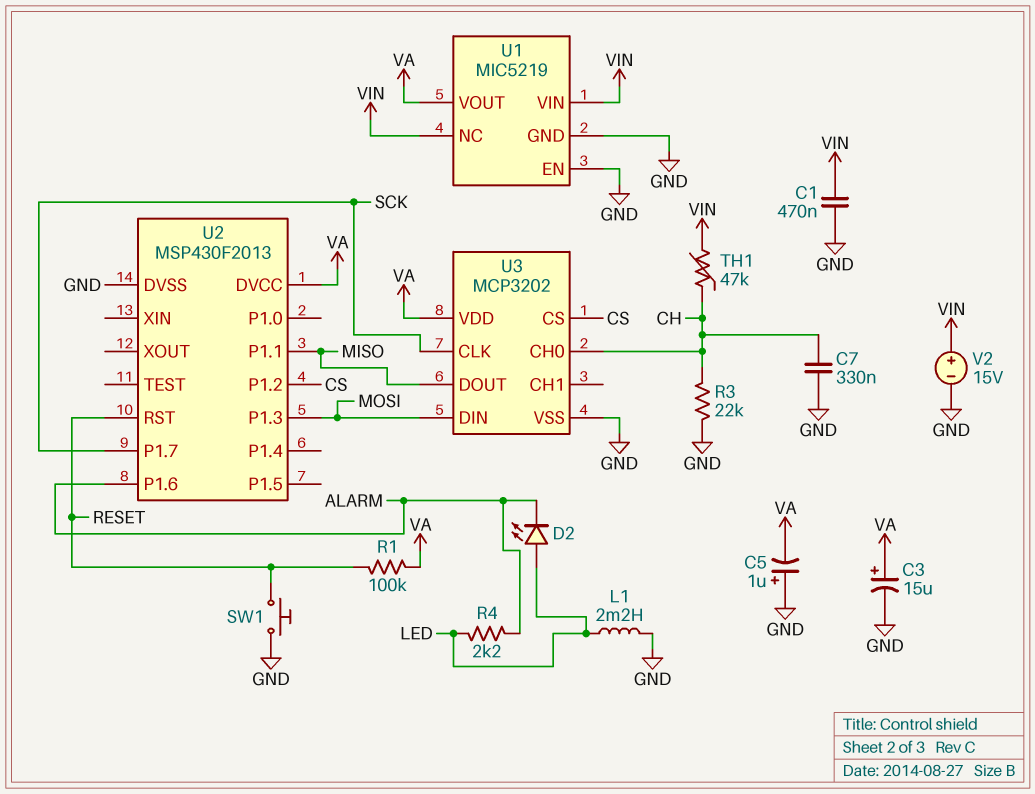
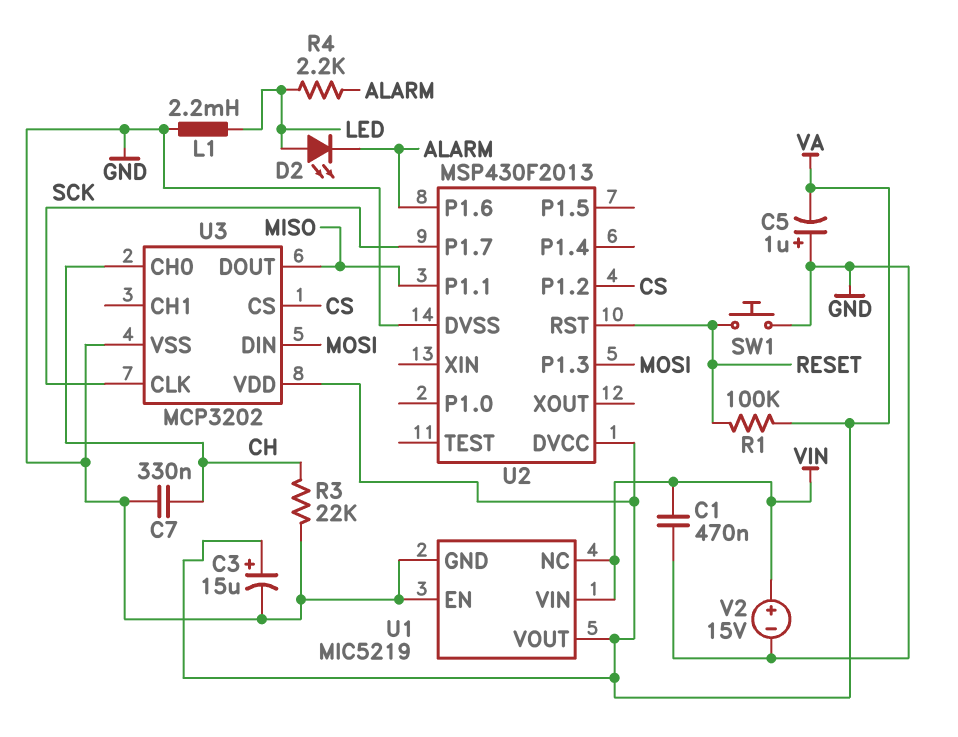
TH1: 47k (CH, VIN) -> none

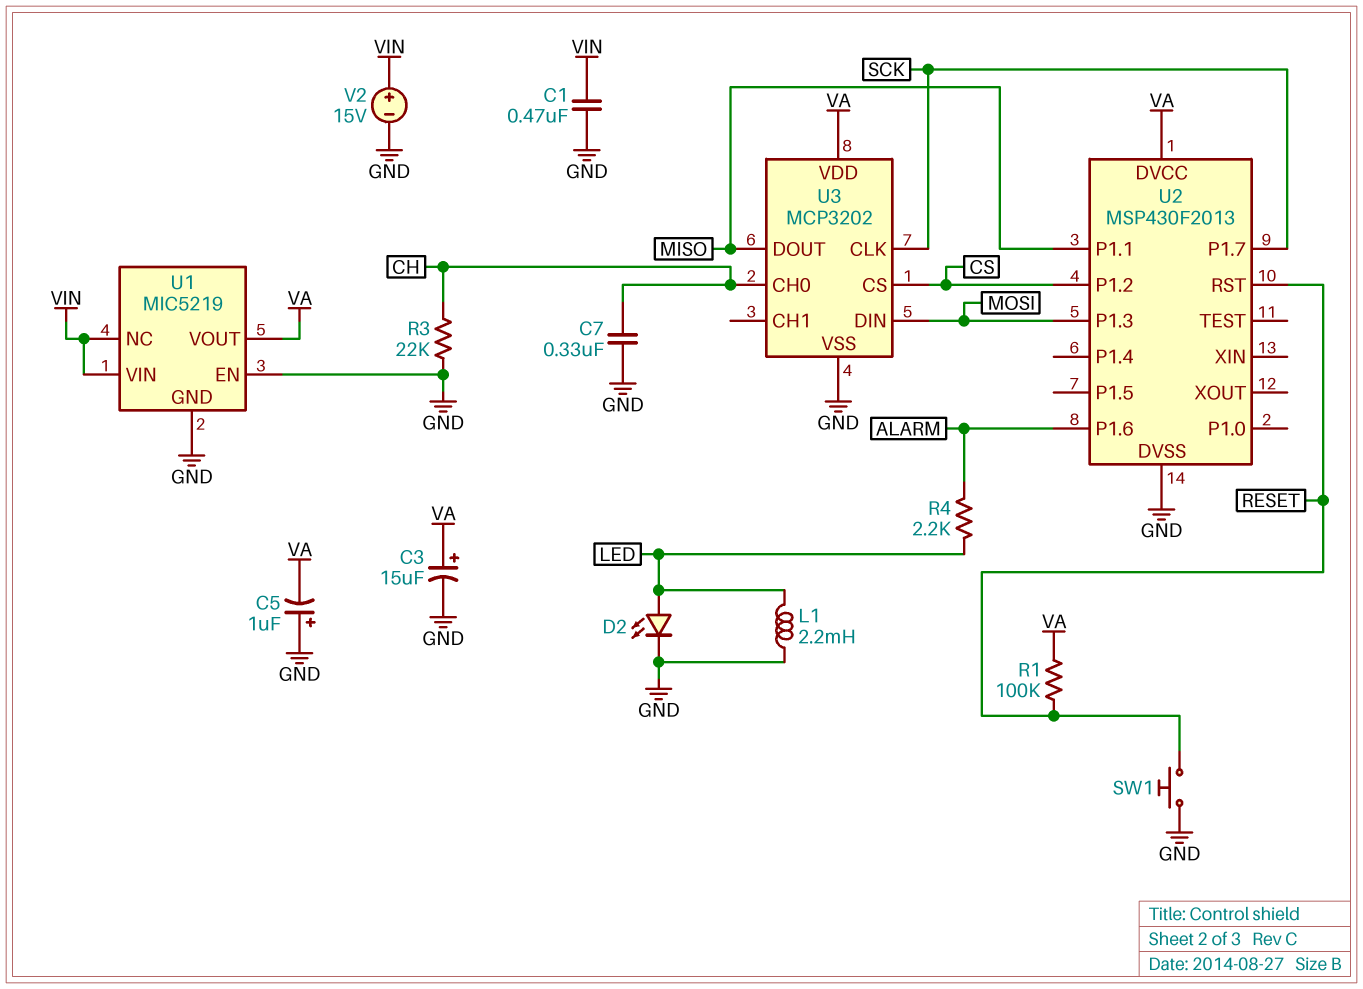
D2: LED (A LED, K ALARM) -> LED (A LED, K GND)

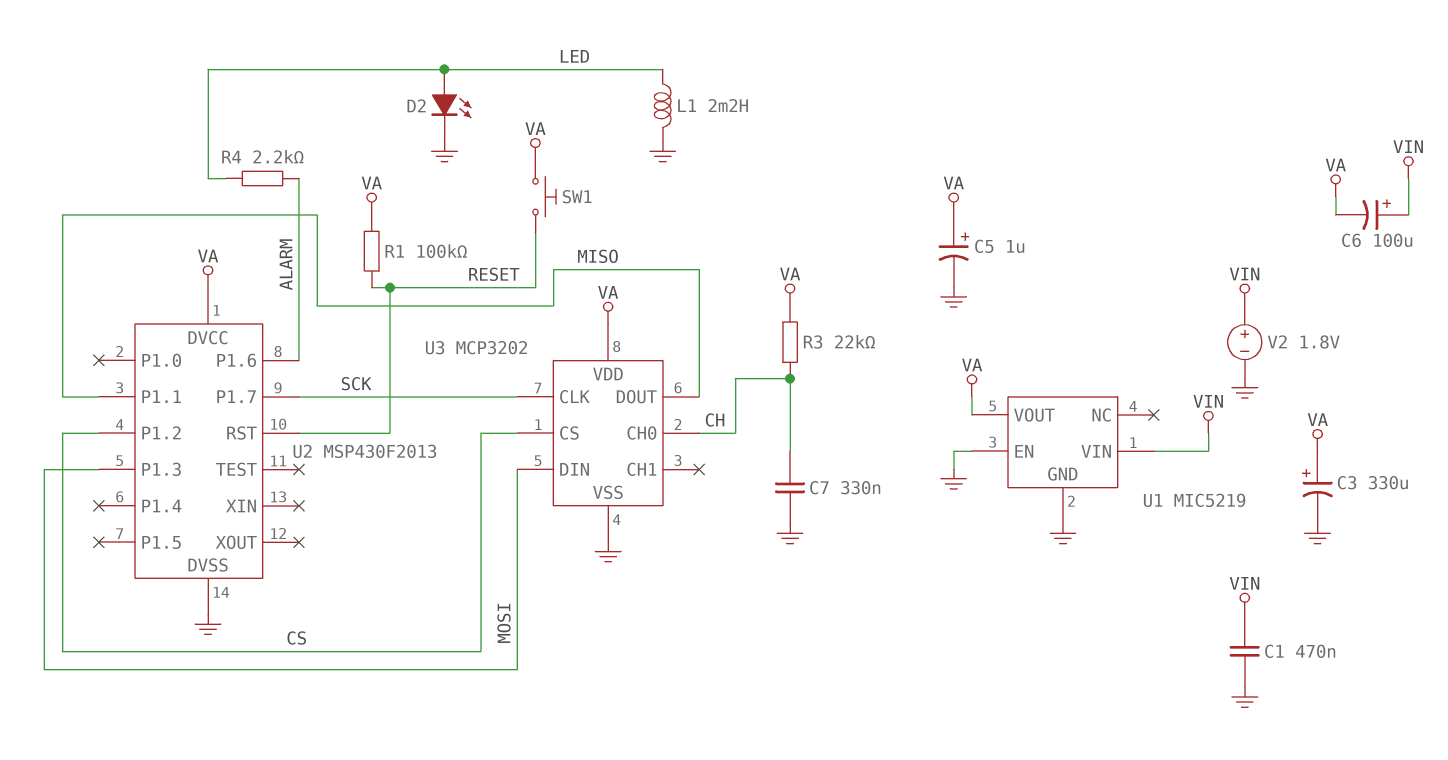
C3: 15uF (plus VA, minus GND) -> 330uF (plus VA, minus GND)
C5: 1uF (plus GND, minus VA) -> 1uF (plus VA, minus GND)
C6: none -> 100uF (plus VIN, minus VA)
R3: 22k (CH, GND) -> 22k (CH, VA)
SW1: button (GND, RESET) -> button (RESET, VA)
U1 pin NC: VIN -> none
V2: 15V (plus VIN, minus GND) -> 1.8V (plus VIN, minus GND)

